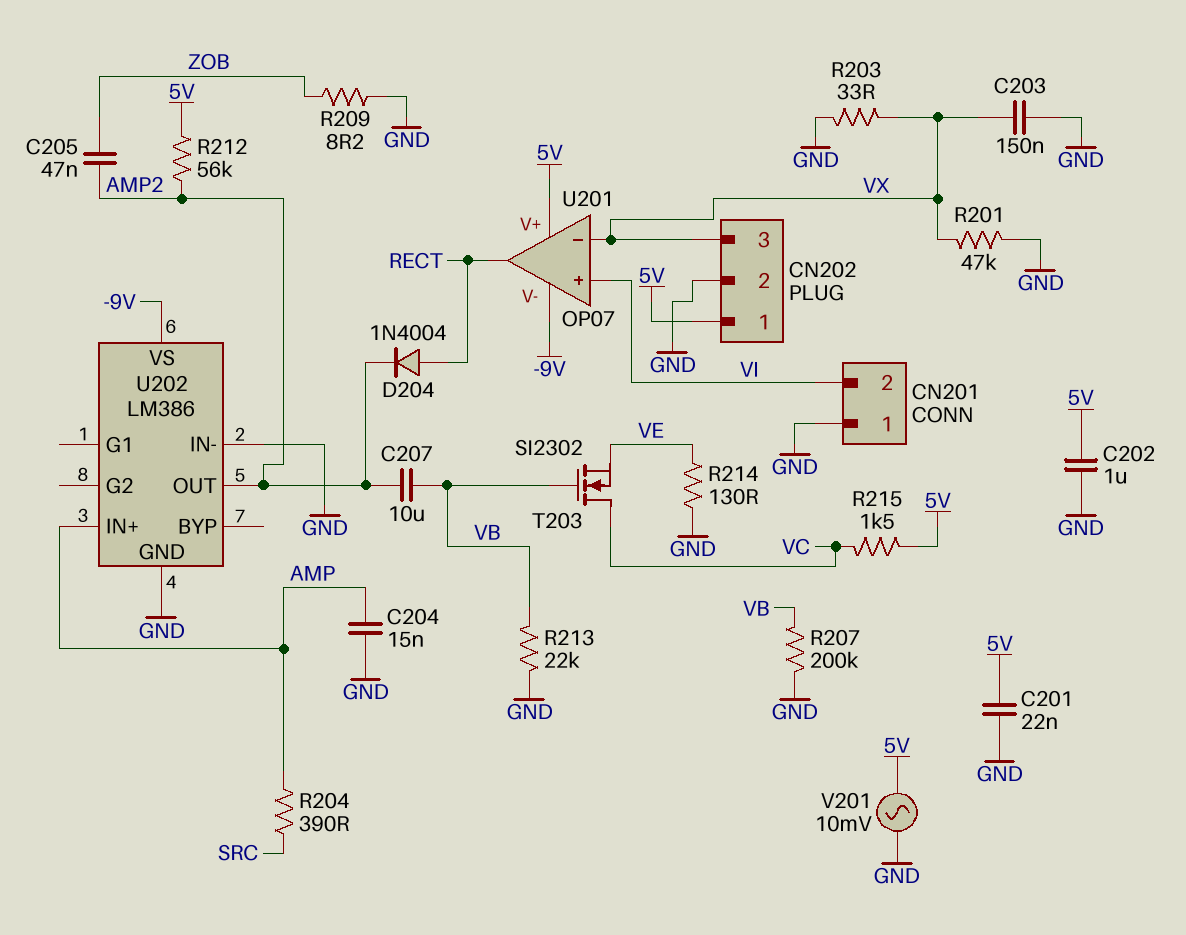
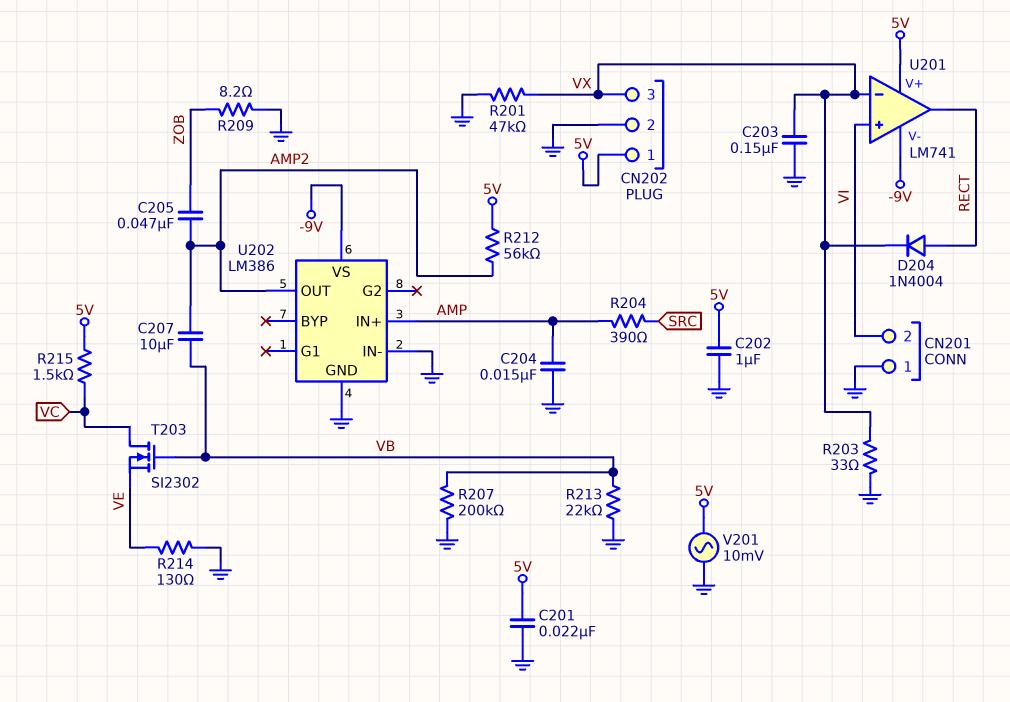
D204: diode 1N4004 (A RECT, K AMP2) -> diode 1N4004 (A RECT, K VX)
U201: OP07 -> LM741

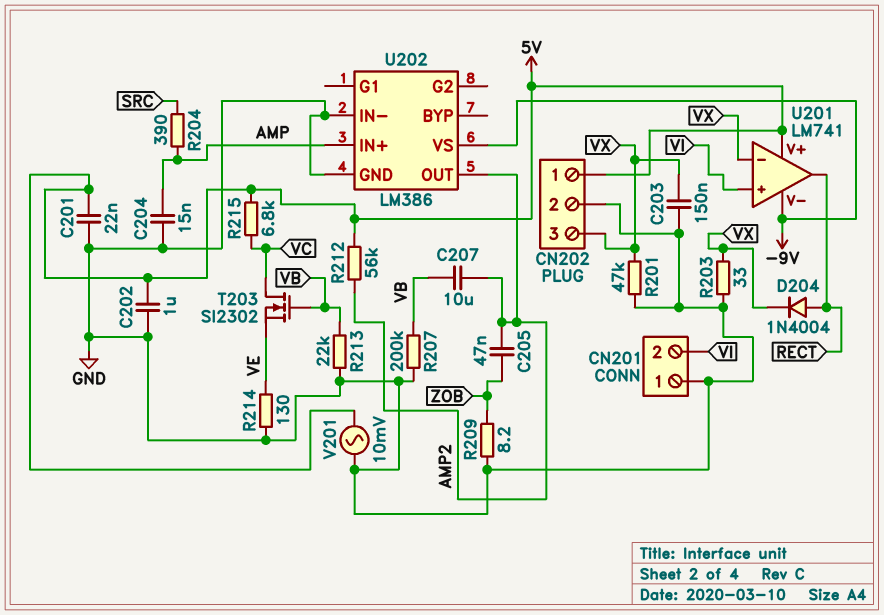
R215: 1.5k (5V, VC) -> 6.8k (5V, VC)

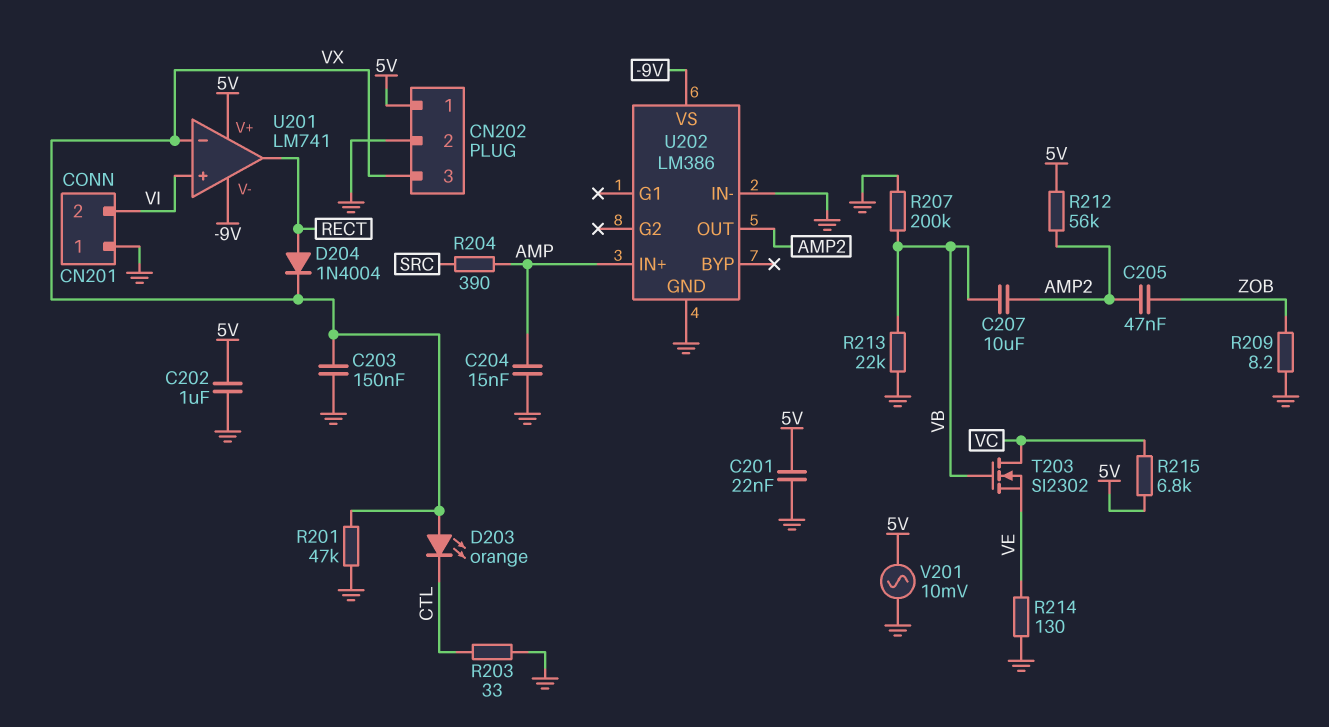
D203: none -> LED orange (A VX, K CTL)
R203: 33 (GND, VX) -> 33 (CTL, GND)

